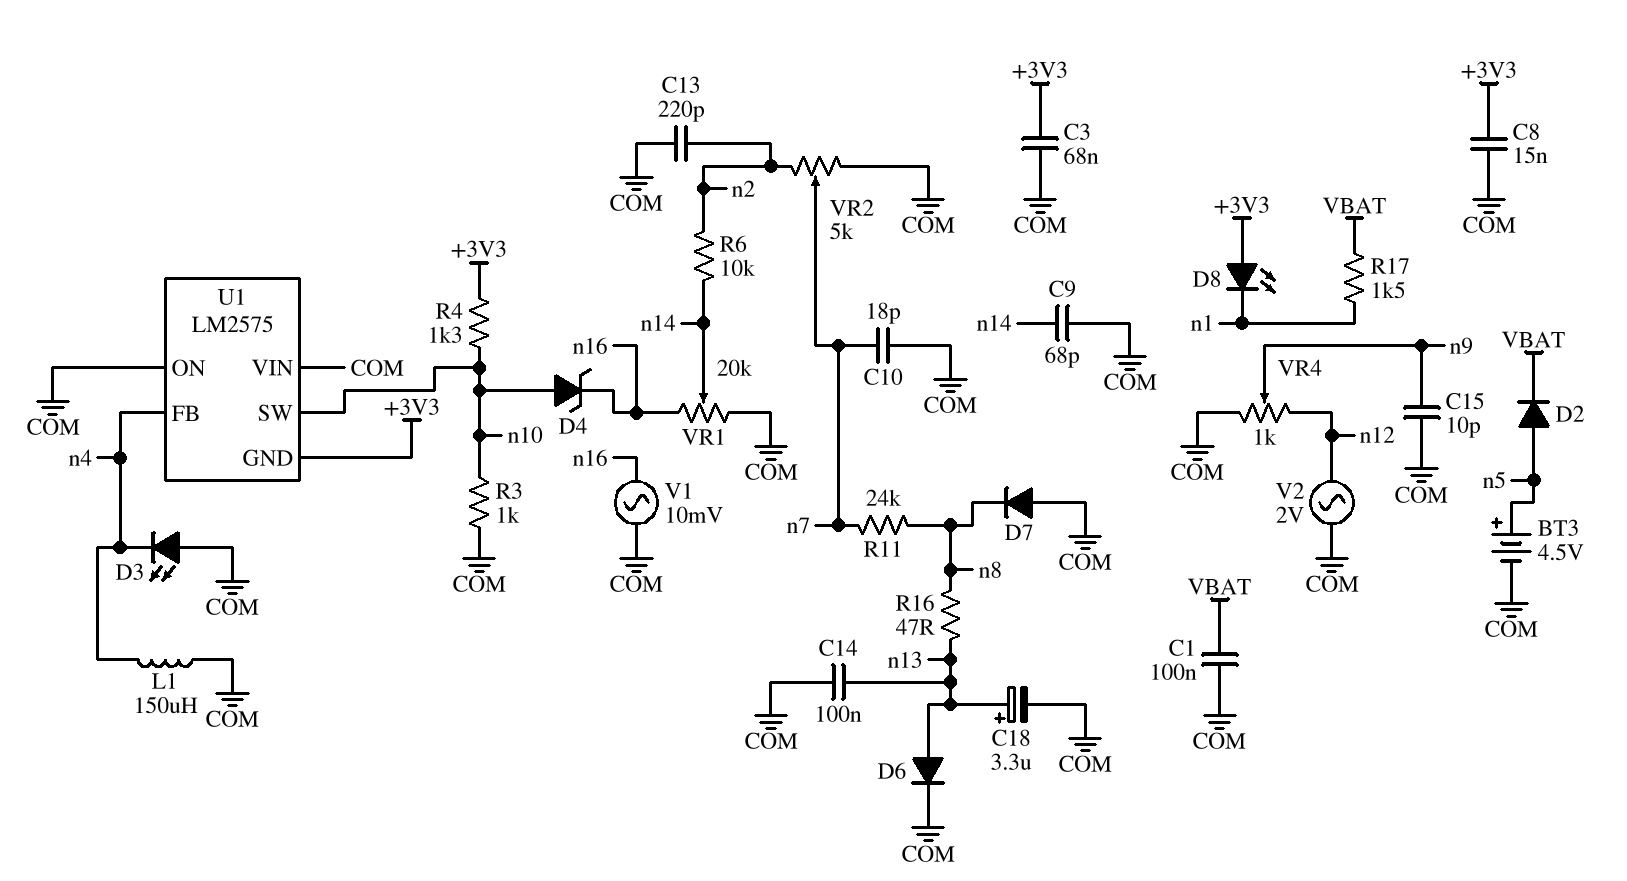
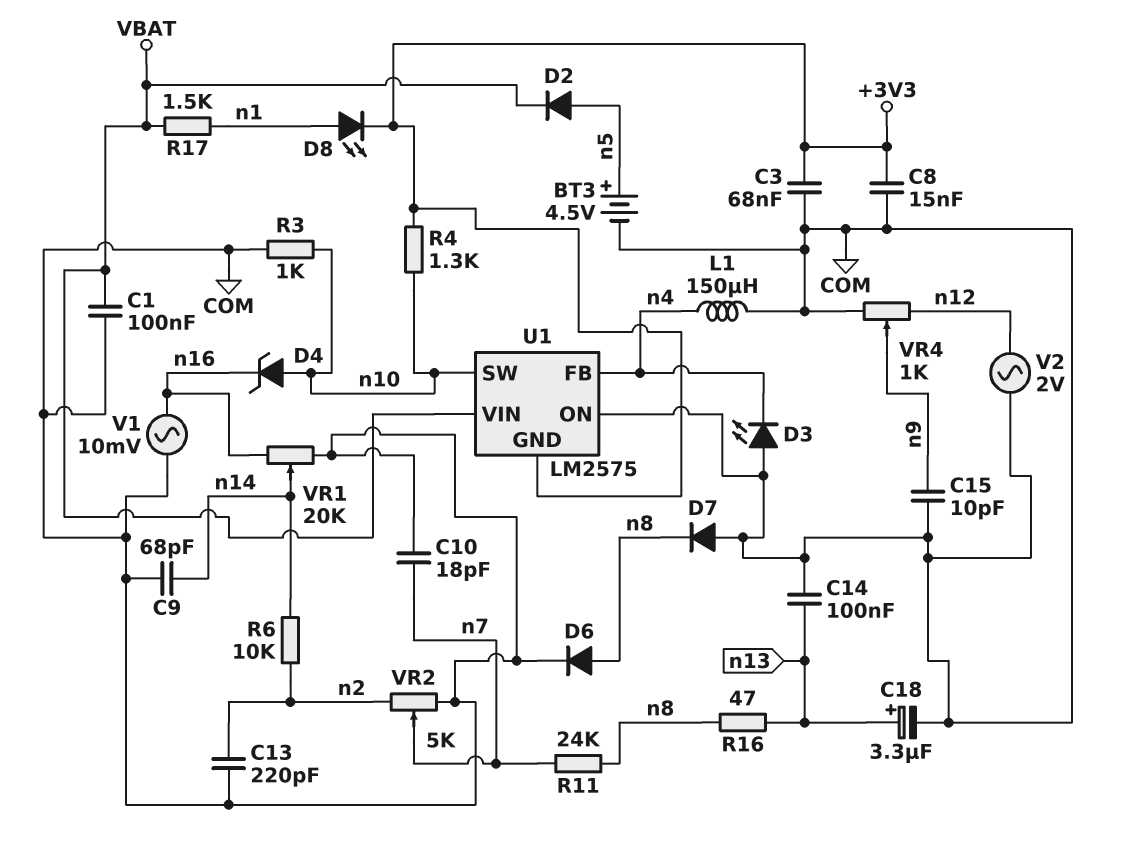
D6: diode (A n13, K COM) -> diode (A n8, K COM)
D8: LED (A +3V3, K n1) -> LED (A n1, K +3V3)
U1 pin VIN: COM -> VBAT

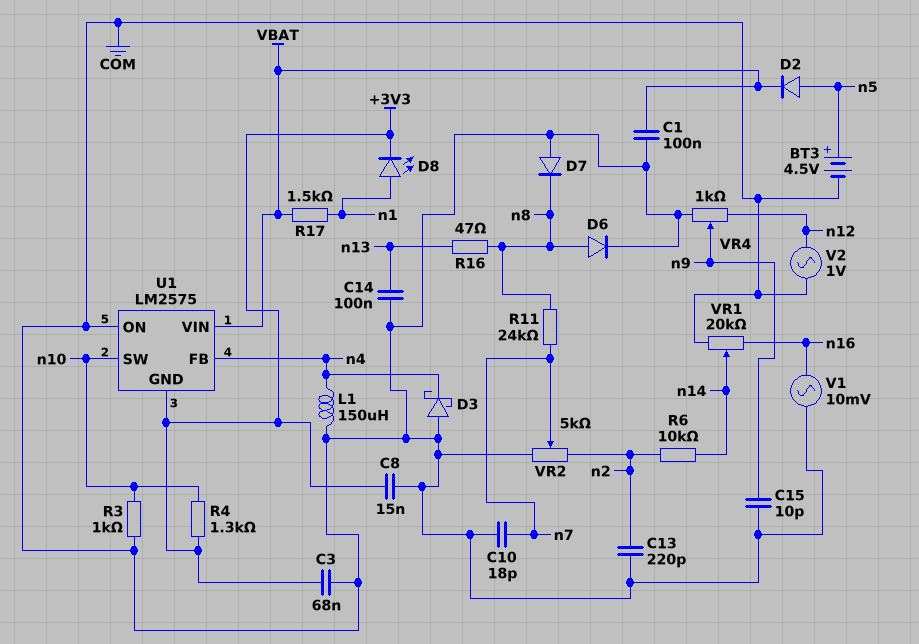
C9: 68pF (COM, n14) -> none
C18: 3.3uF (plus n13, minus COM) -> none
D3: LED (A COM, K n4) -> schottky (A COM, K n4)
D4: zener (A n10, K n16) -> none
V2: AC 2V (COM, n12) -> AC 1V (COM, n12)

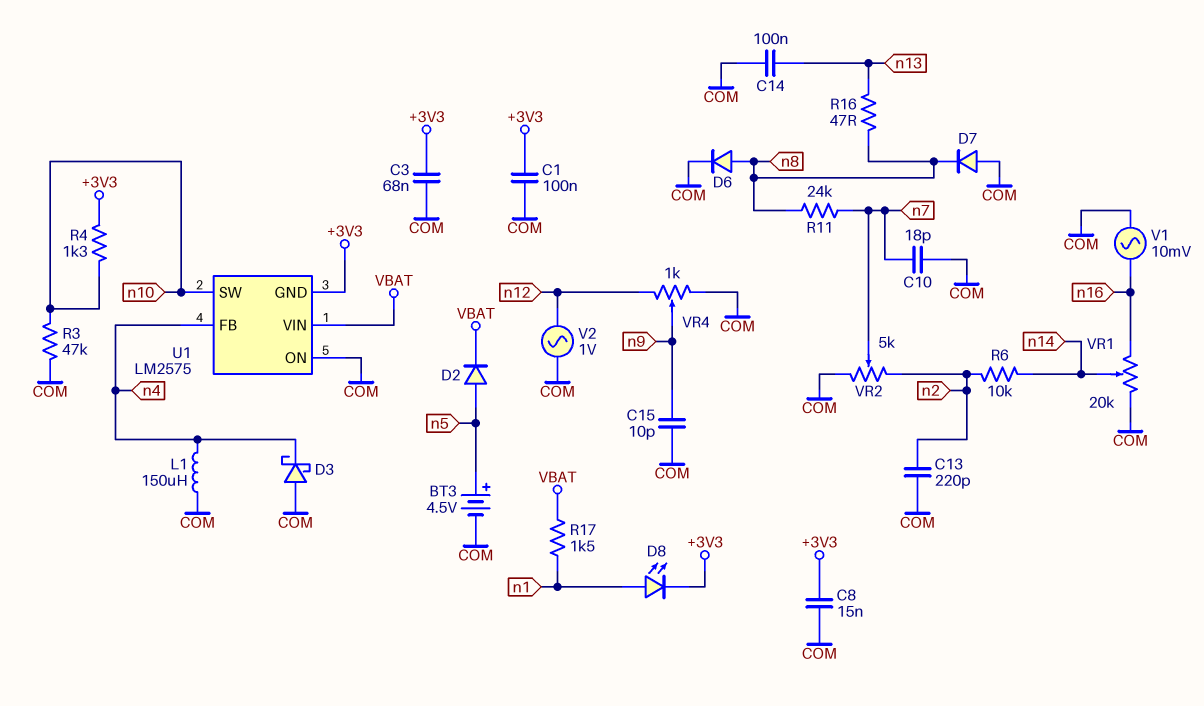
C1: 100nF (COM, VBAT) -> 100nF (+3V3, COM)
R3: 1k (COM, n10) -> 47k (COM, n10)

